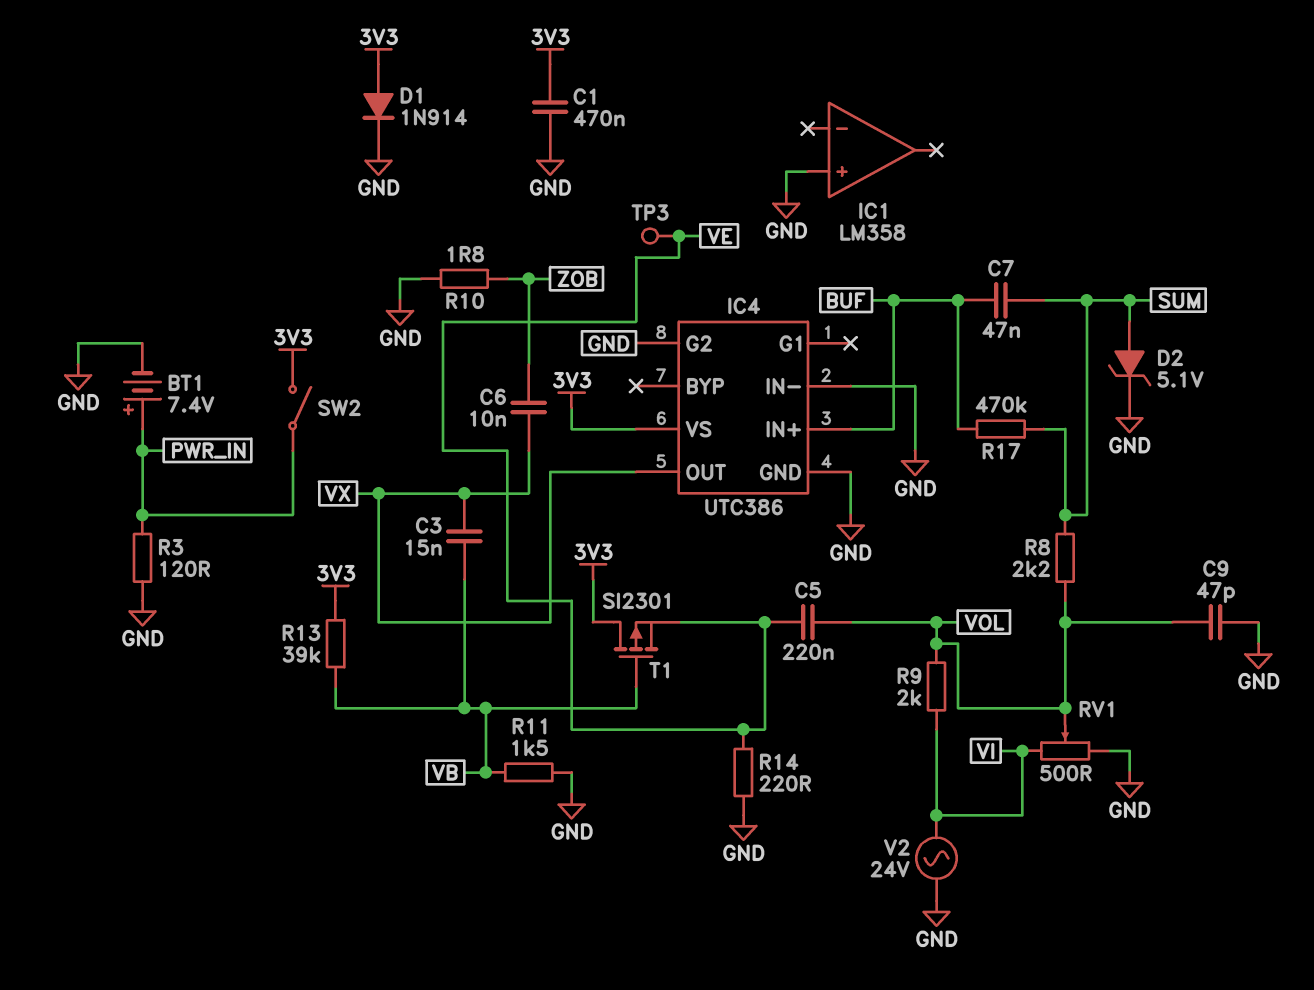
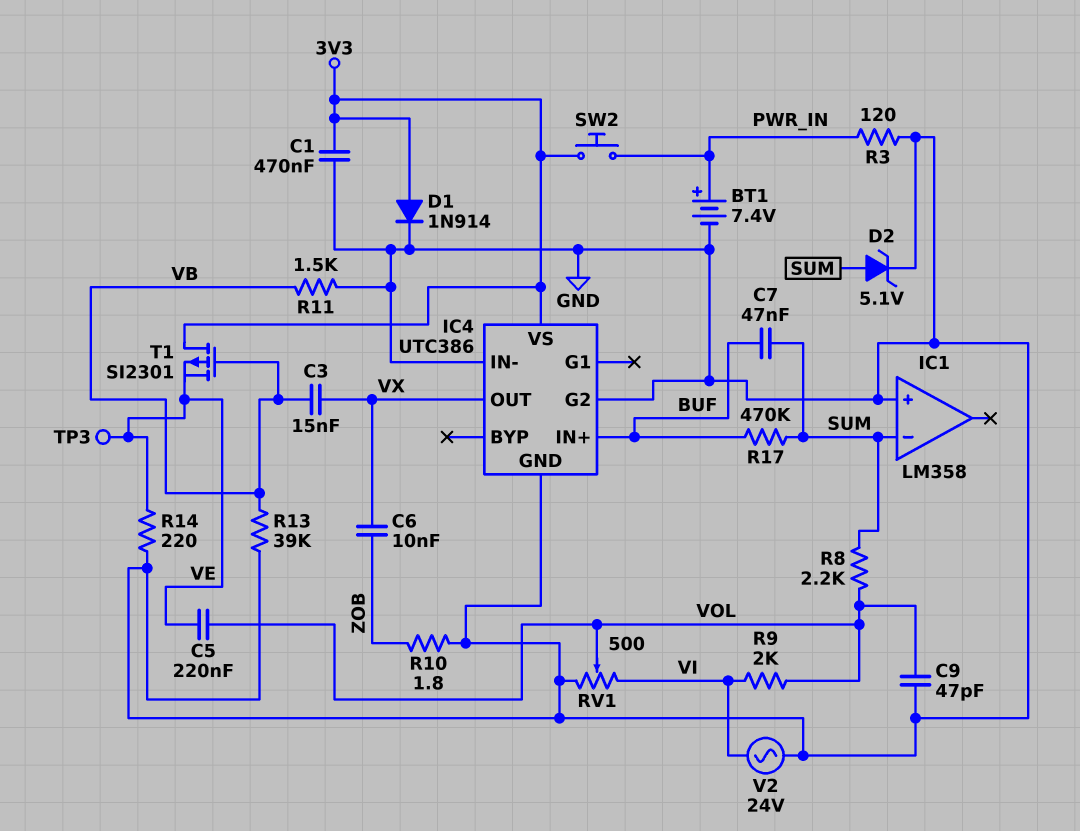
IC1 pin in-: none -> SUM
R13: 39k (3V3, VB) -> 39k (GND, VB)
SW2: switch (3V3, PWR_IN) -> button (3V3, PWR_IN)

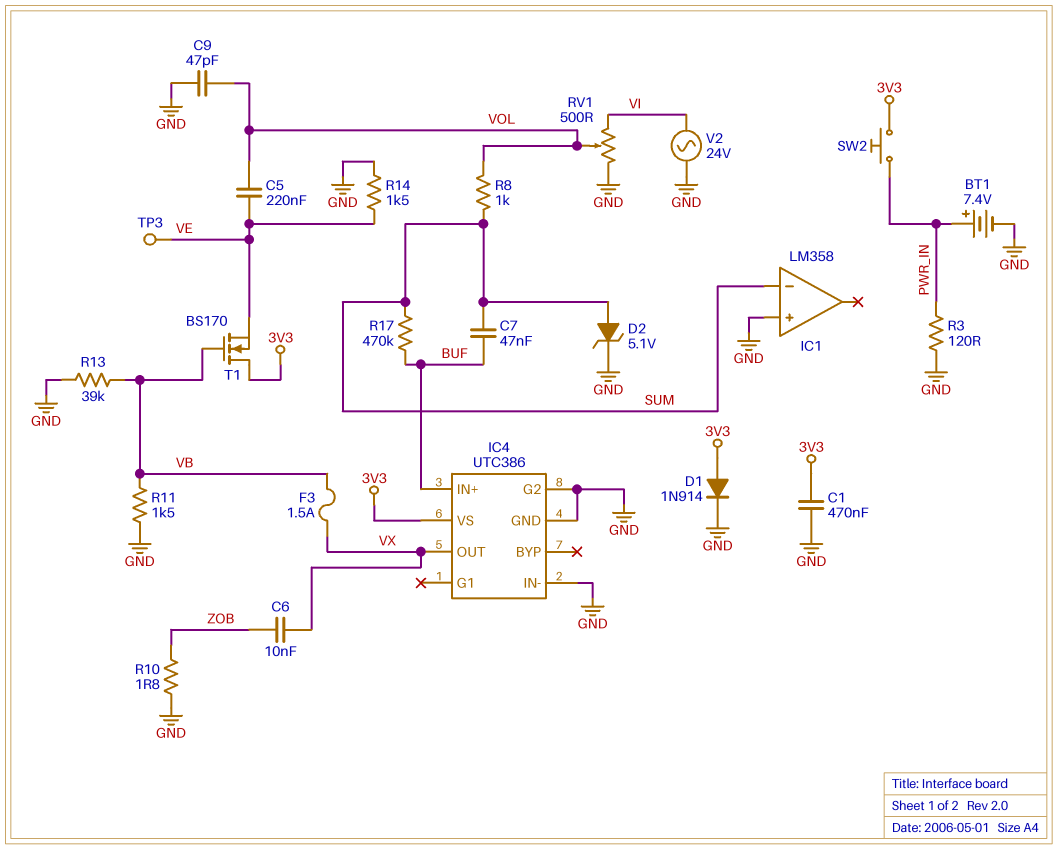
C3: 15nF (VB, VX) -> none
F3: none -> 1.5A (VB, VX)
R8: 2.2k (SUM, VOL) -> 1k (SUM, VOL)
R9: 2k (VI, VOL) -> none
R14: 220 (GND, VE) -> 1.5k (GND, VE)
T1: PMOS SI2301 (G VB, D 3V3, S VE) -> NMOS BS170 (G VB, D 3V3, S VE)

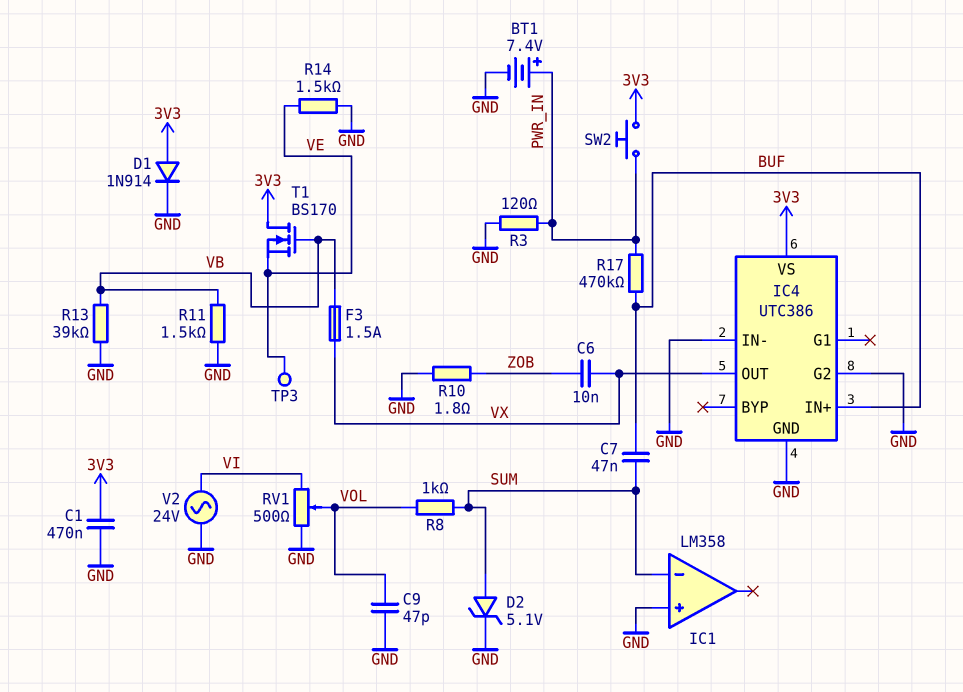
C5: 220nF (VE, VOL) -> none
R17: 470k (BUF, SUM) -> 470k (BUF, PWR_IN)

